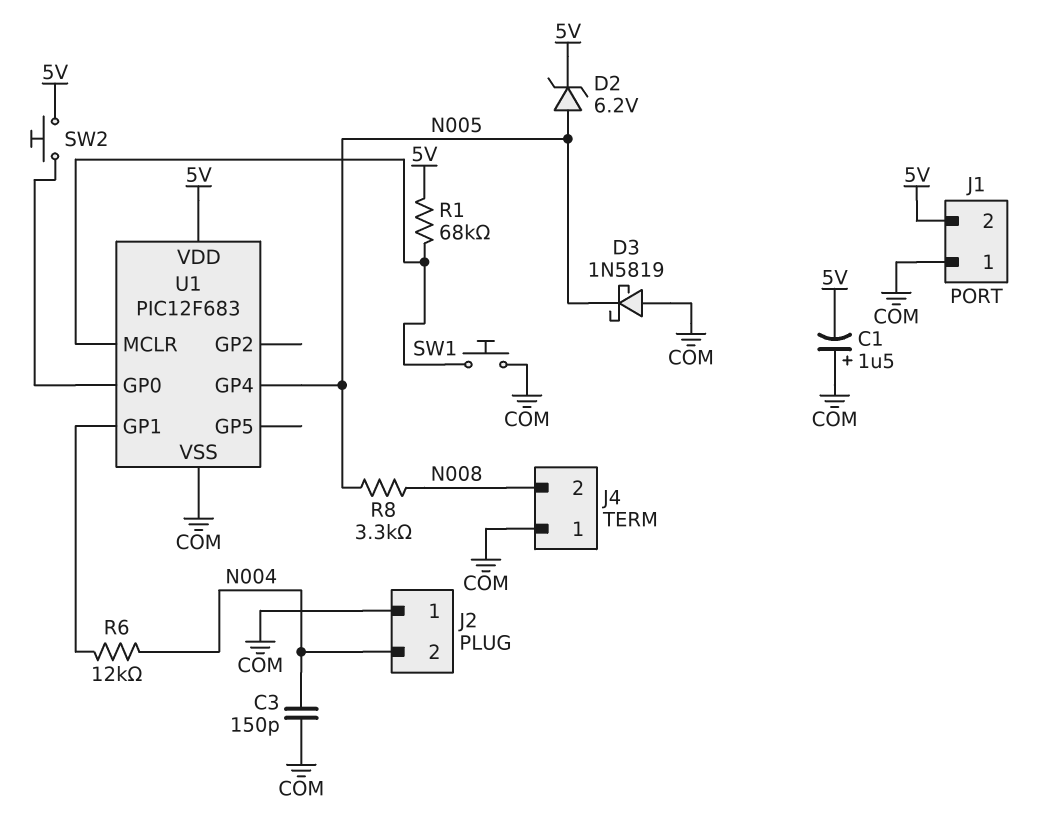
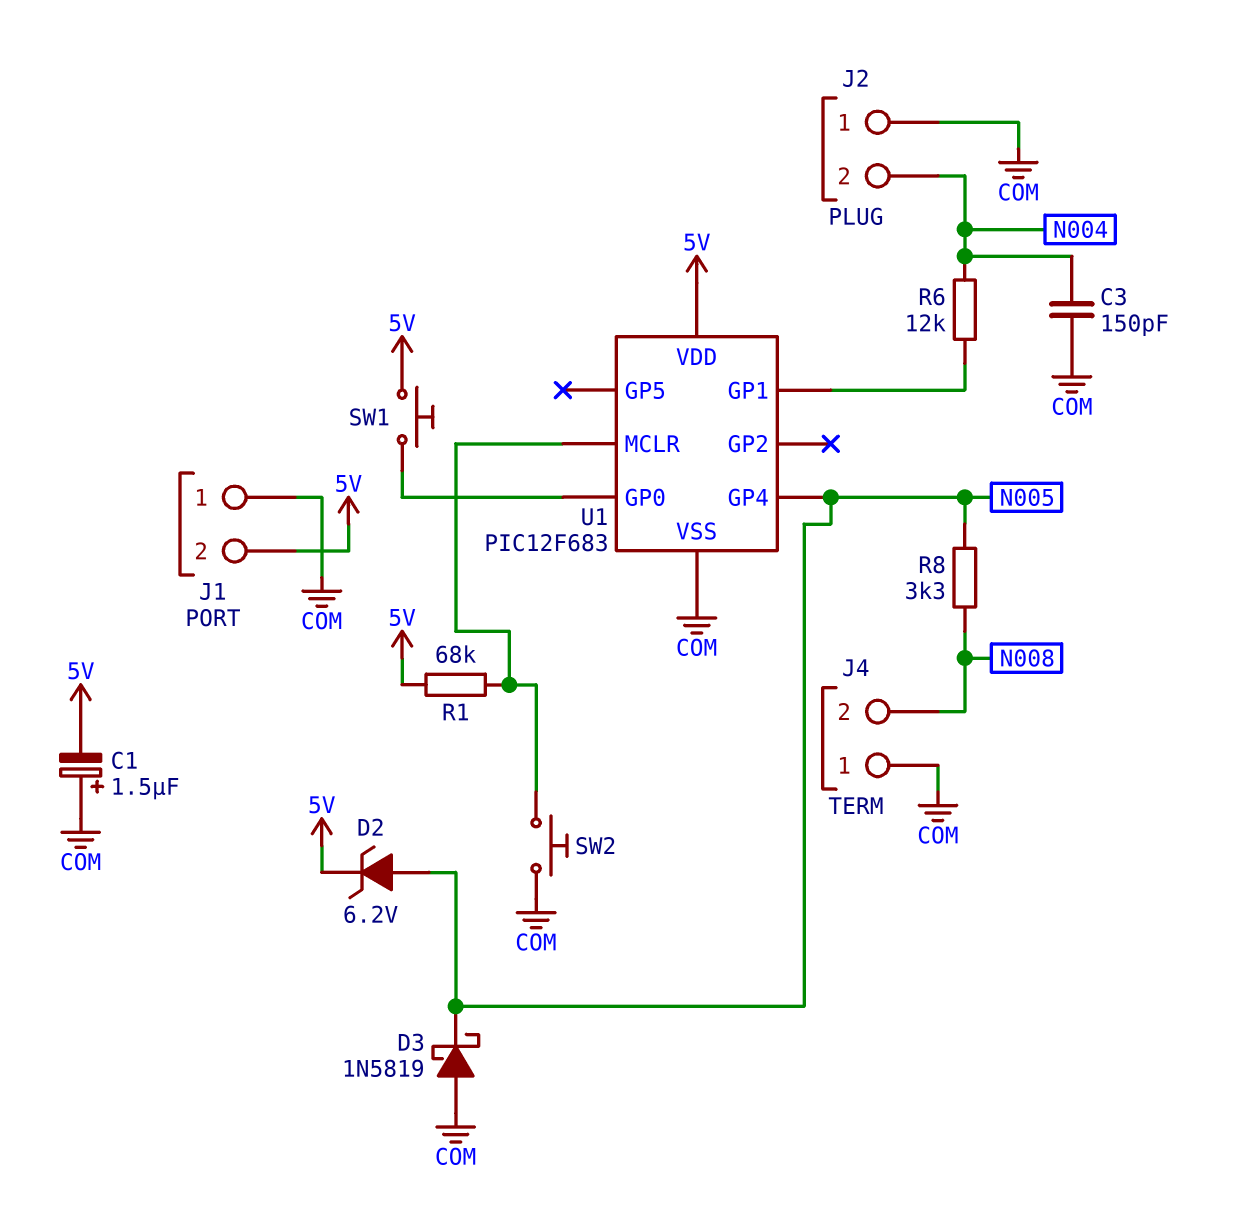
SW1: button (COM, U1/MCLR) -> button (5V, U1/GP0)
SW2: button (5V, U1/GP0) -> button (COM, U1/MCLR)

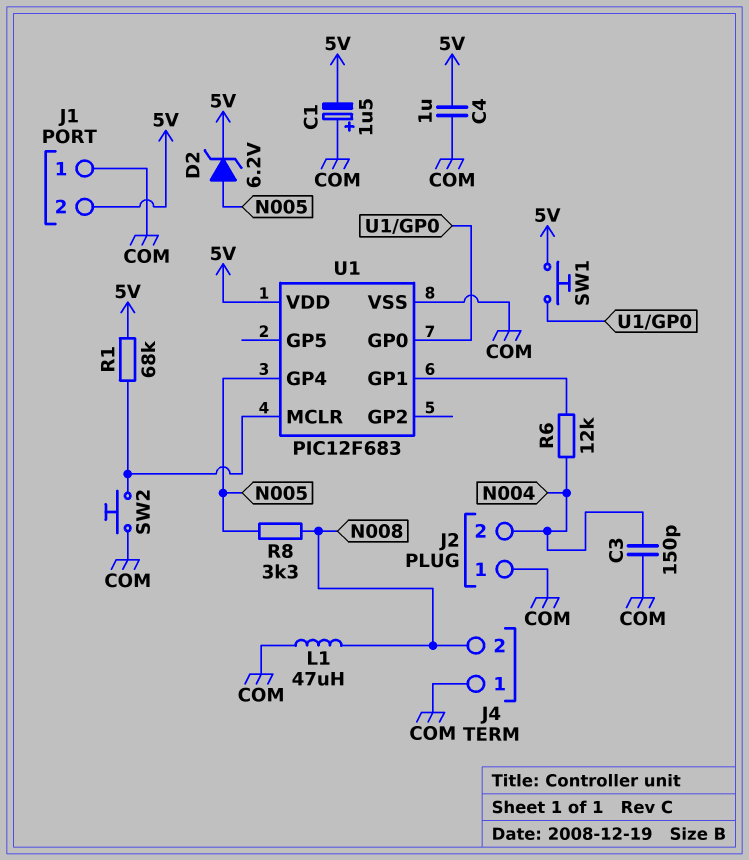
C4: none -> 1uF (5V, COM)
D3: schottky 1N5819 (A COM, K N005) -> none
L1: none -> 47uH (COM, N008)

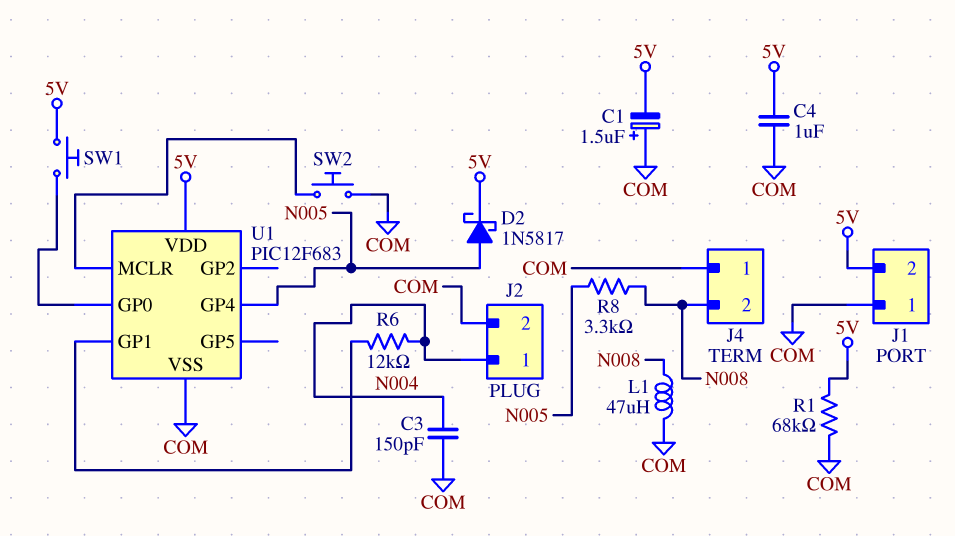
D2: zener 6.2V (A N005, K 5V) -> schottky 1N5817 (A N005, K 5V)
J2 pin 1: COM -> N004
J2 pin 2: N004 -> COM
R1: 68k (5V, U1/MCLR) -> 68k (5V, COM)

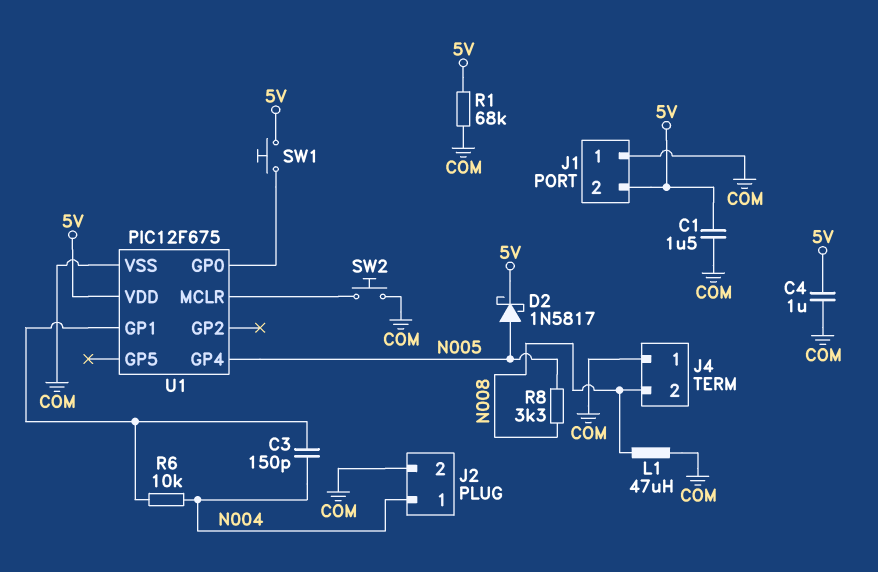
C1: 1.5uF (plus COM, minus 5V) -> 1.5uF (5V, COM)
C3: 150pF (COM, N004) -> 150pF (N004, U1/GP1)
R6: 12k (N004, U1/GP1) -> 10k (N004, U1/GP1)
U1: PIC12F683 -> PIC12F675

